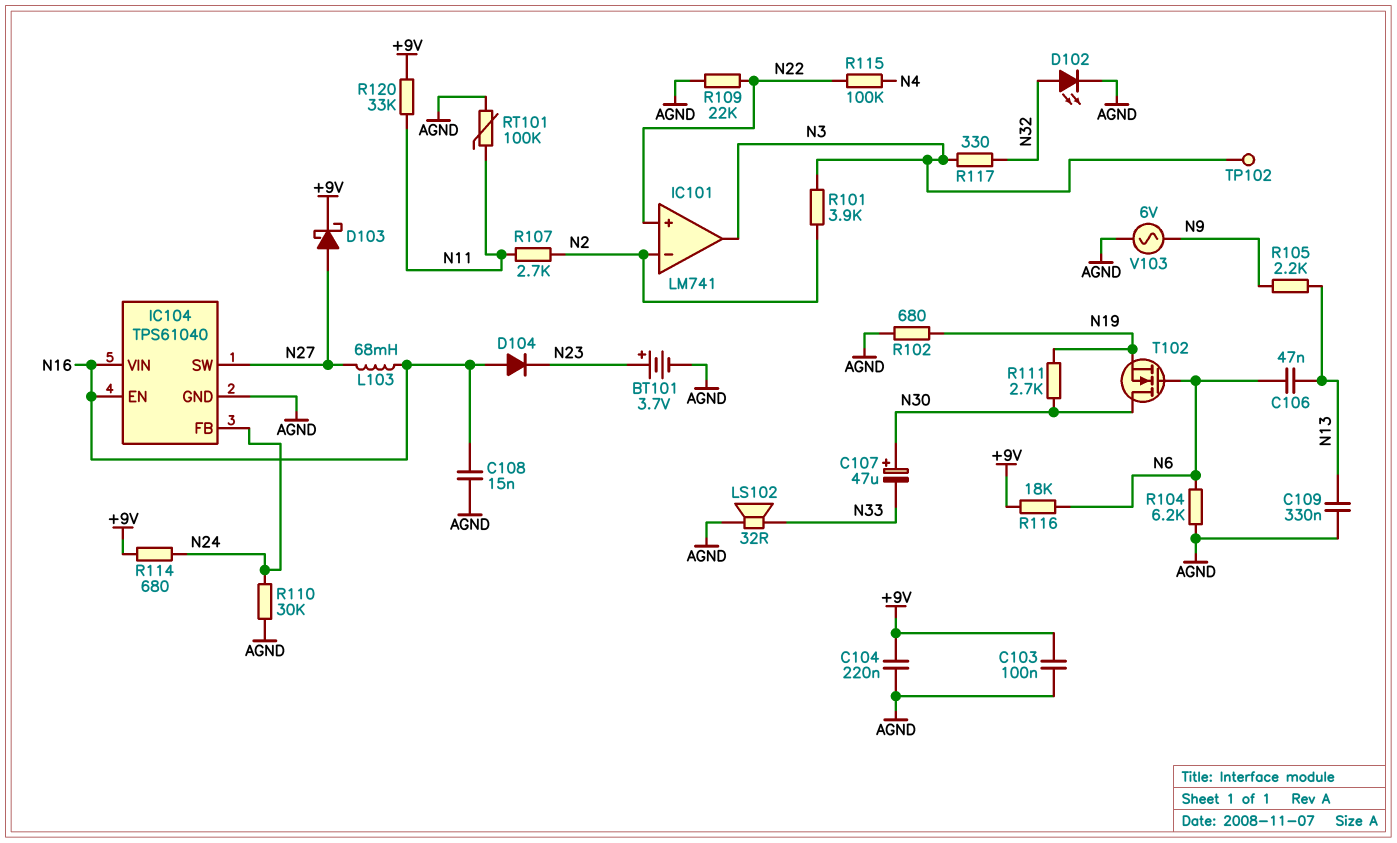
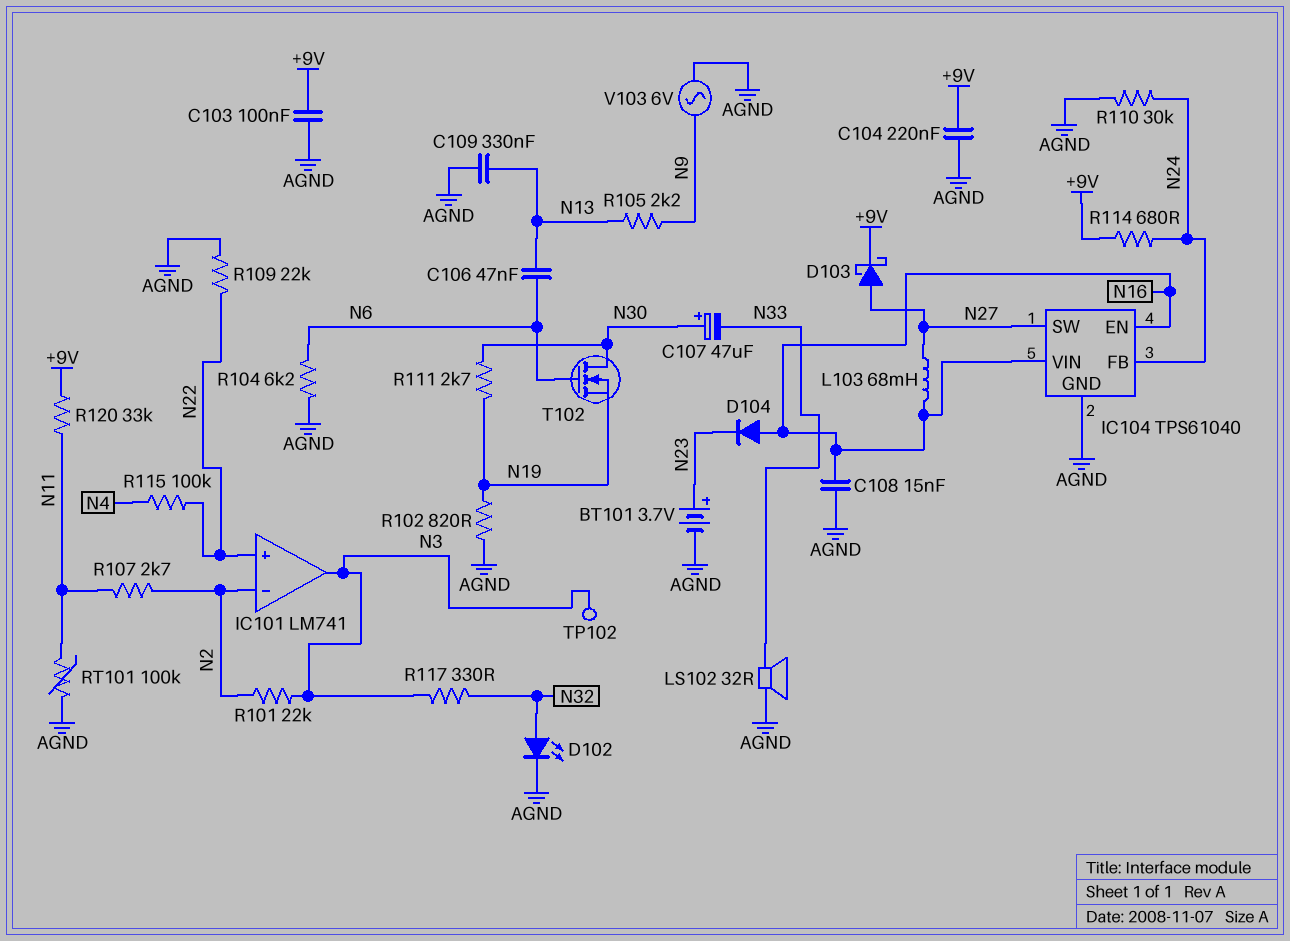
R101: 3.9k (N2, N3) -> 22k (N2, N3)
R102: 680 (AGND, N19) -> 820 (AGND, N19)
R116: 18k (+9V, N6) -> none

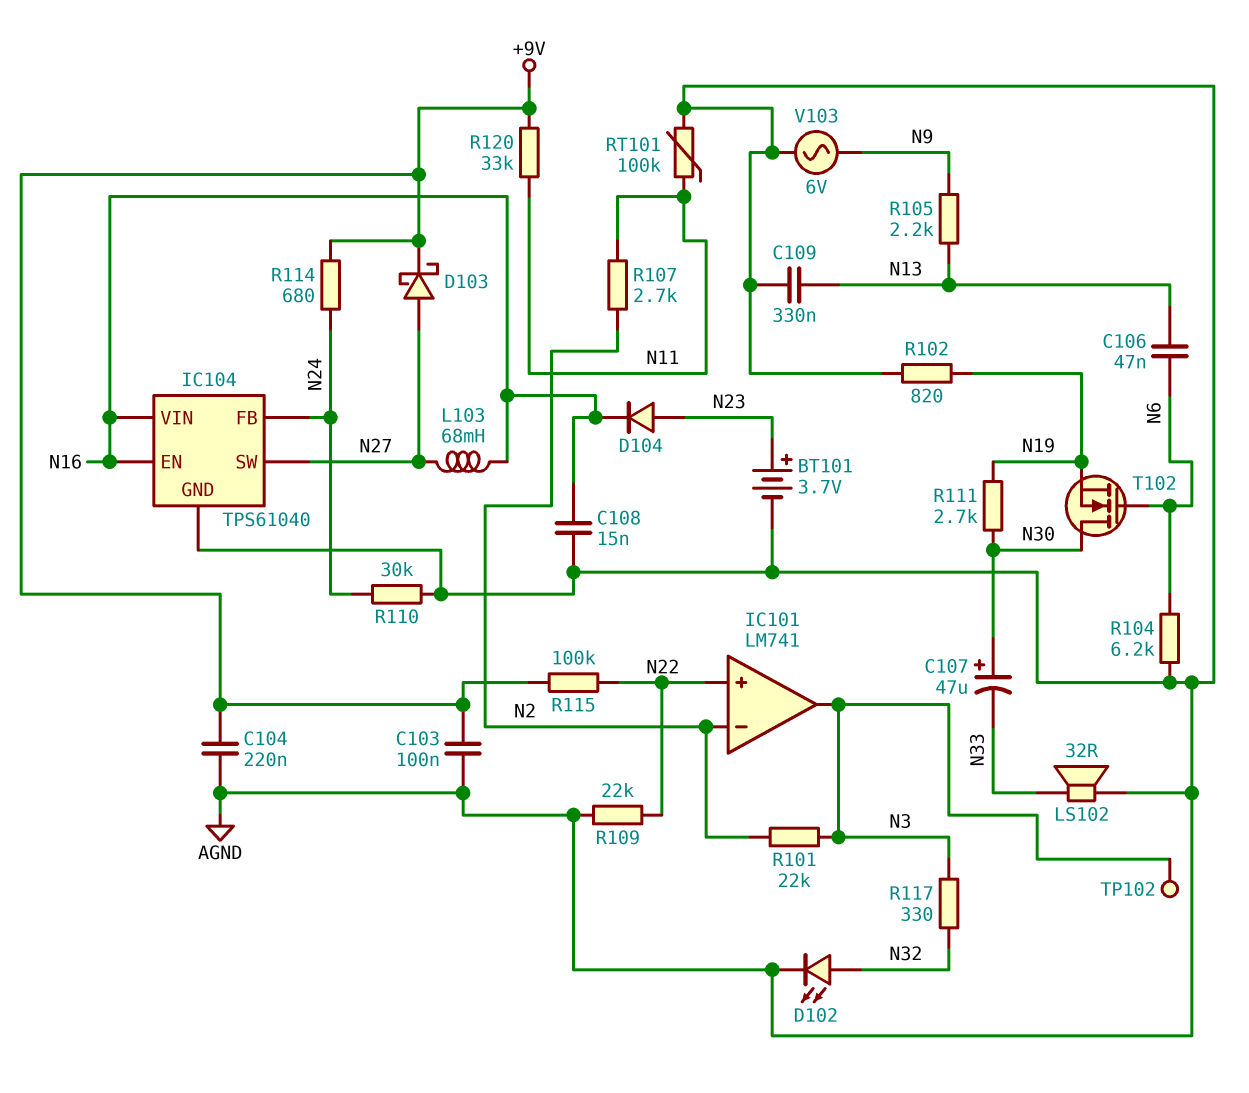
D104: diode (A N16, K N23) -> diode (A N23, K N16)
R115: 100k (N4, N22) -> 100k (+9V, N22)

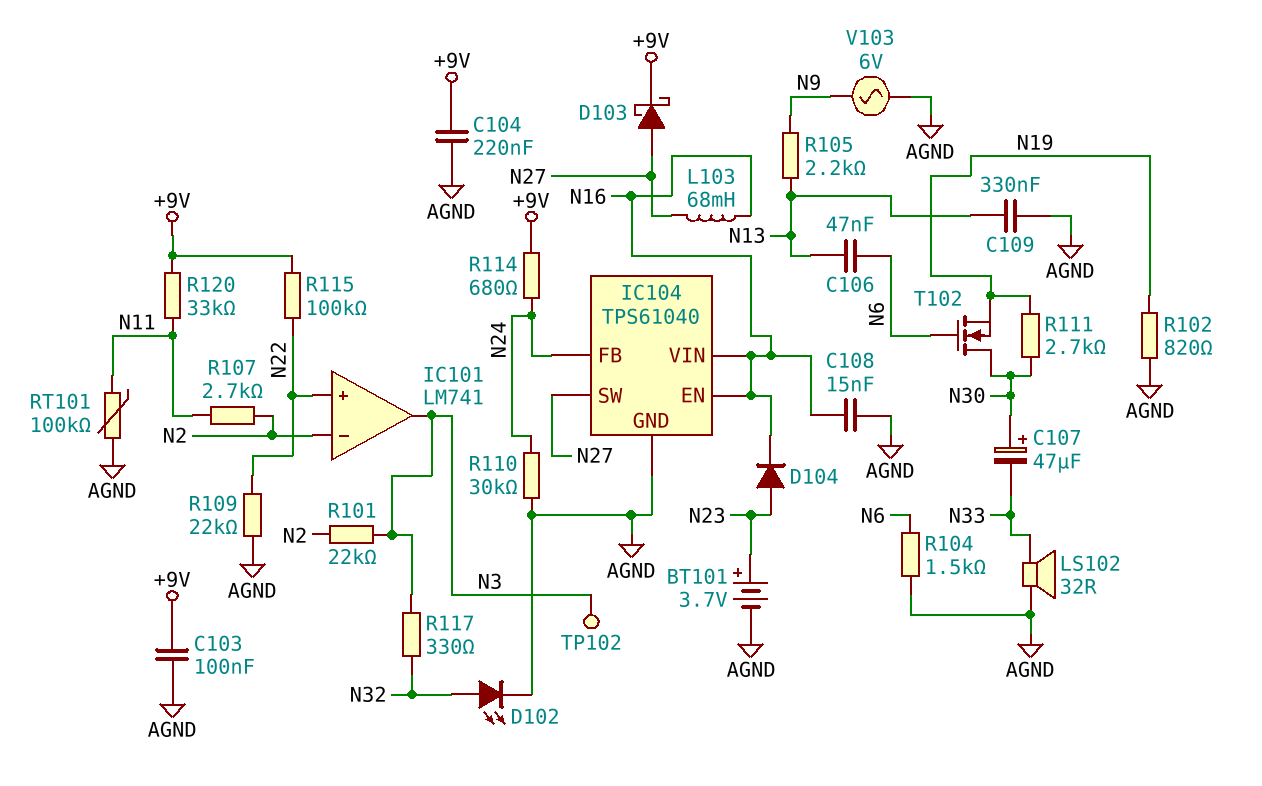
R104: 6.2k (AGND, N6) -> 1.5k (AGND, N6)

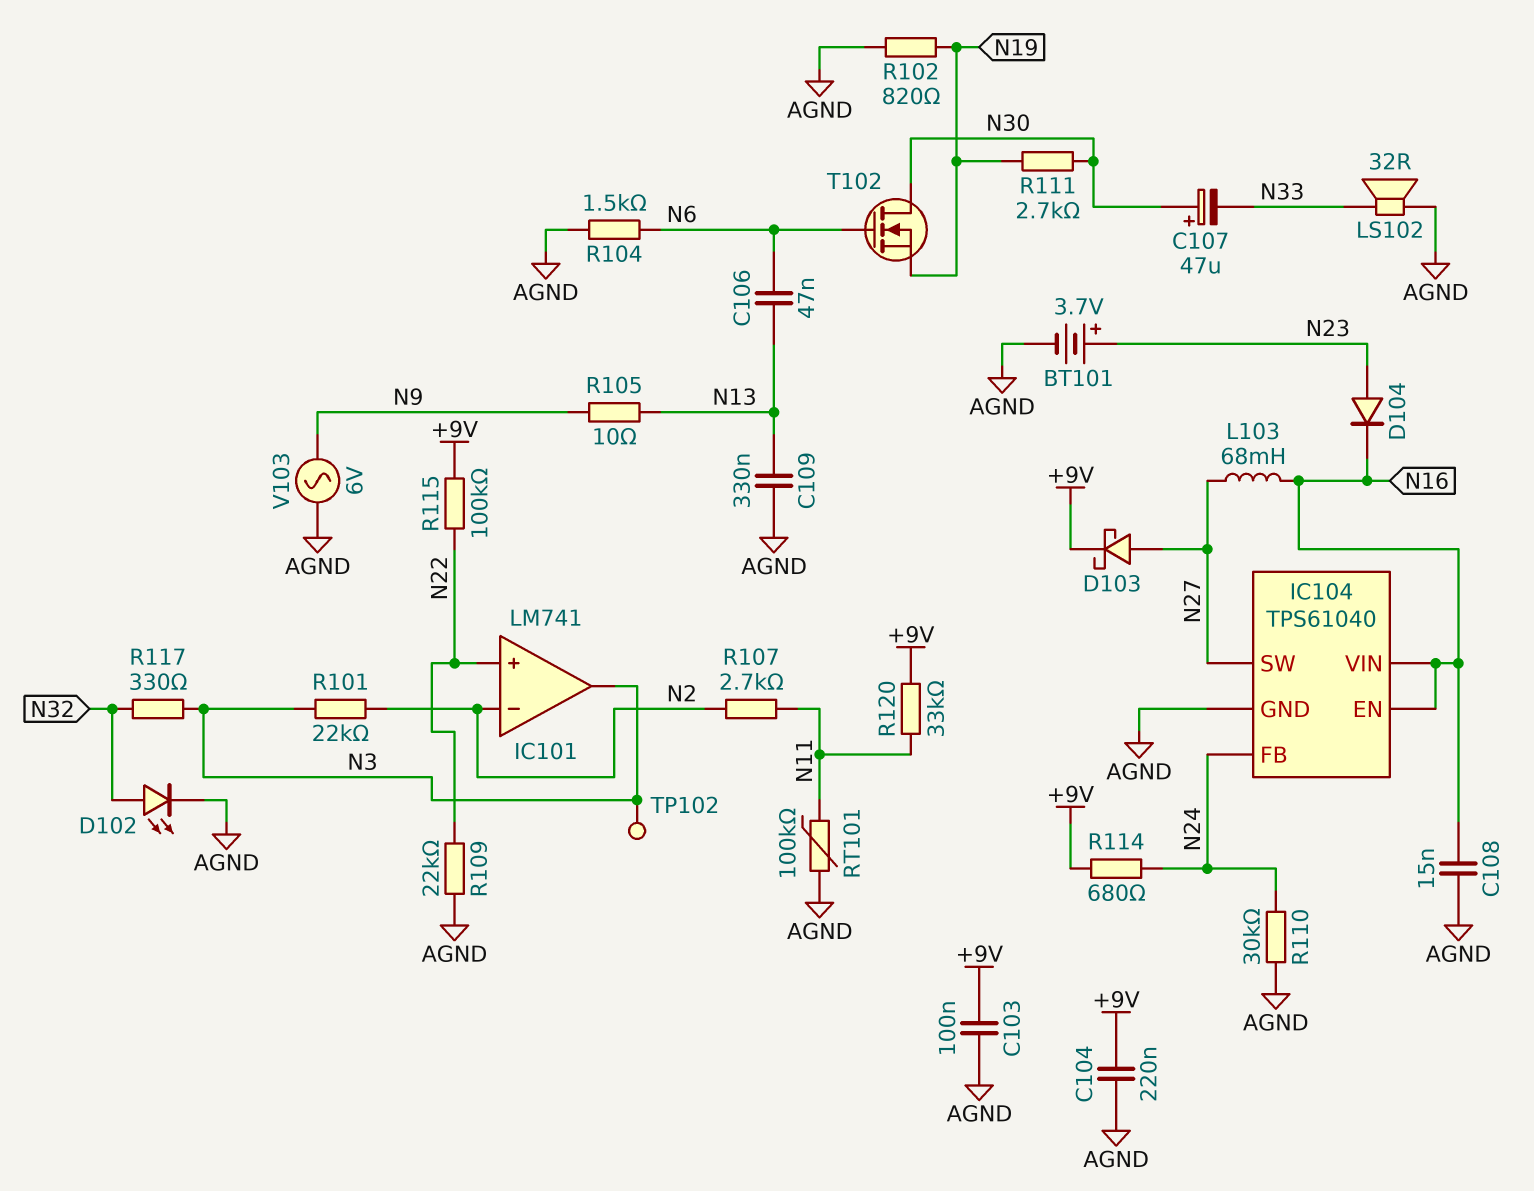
R105: 2.2k (N9, N13) -> 10 (N9, N13)

